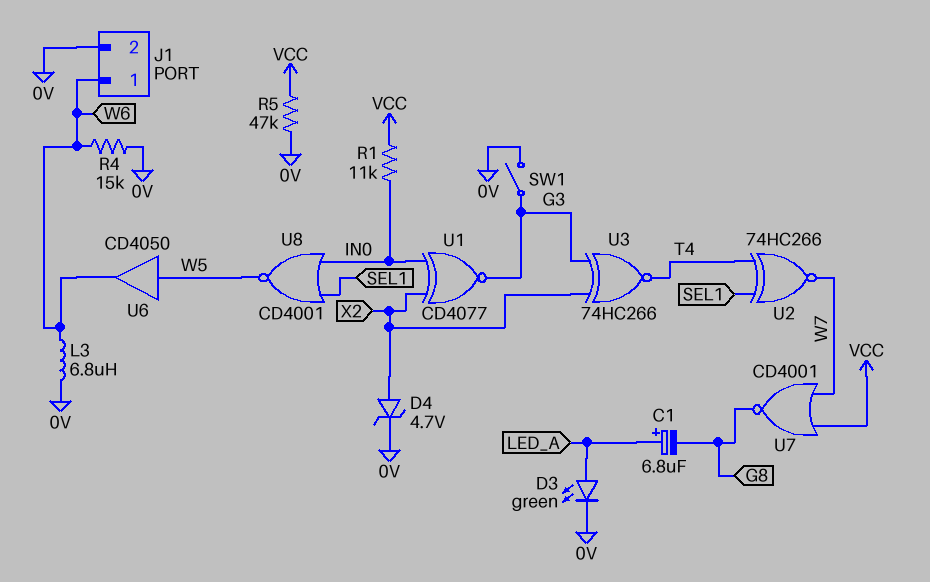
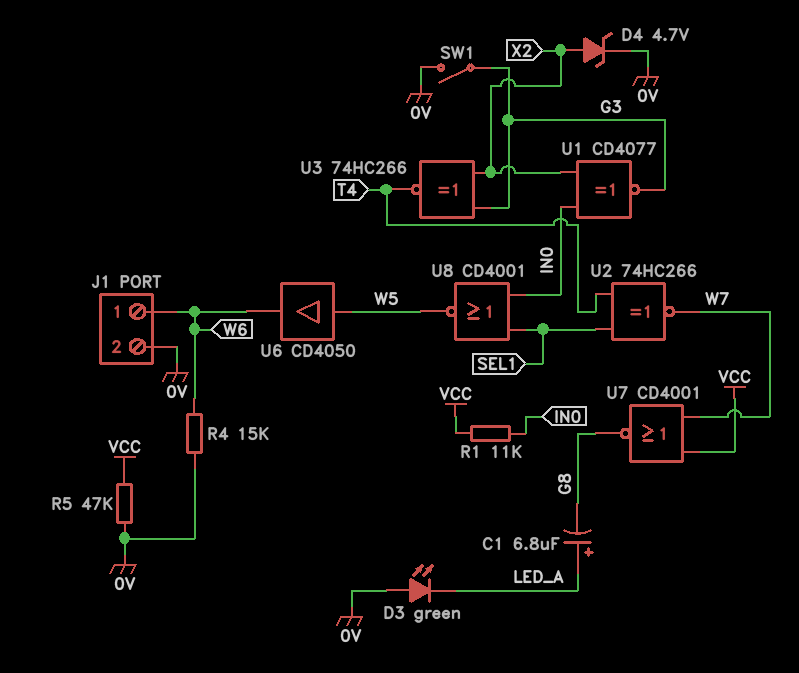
D3: LED green (A LED_A, K 0V) -> LED green (A 0V, K LED_A)
L3: 6.8uH (0V, W6) -> none

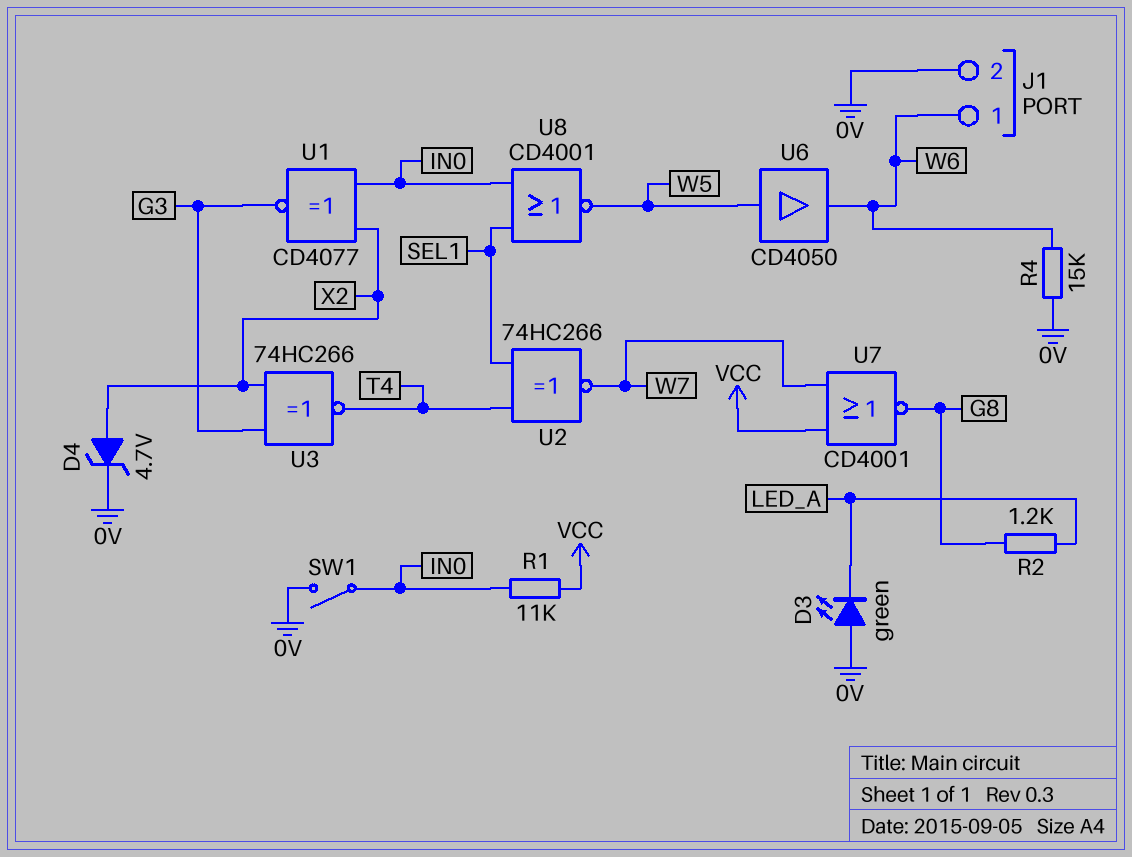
C1: 6.8uF (plus LED_A, minus G8) -> none
R2: none -> 1.2k (G8, LED_A)
R5: 47k (0V, VCC) -> none
SW1: switch (0V, G3) -> switch (0V, IN0)

